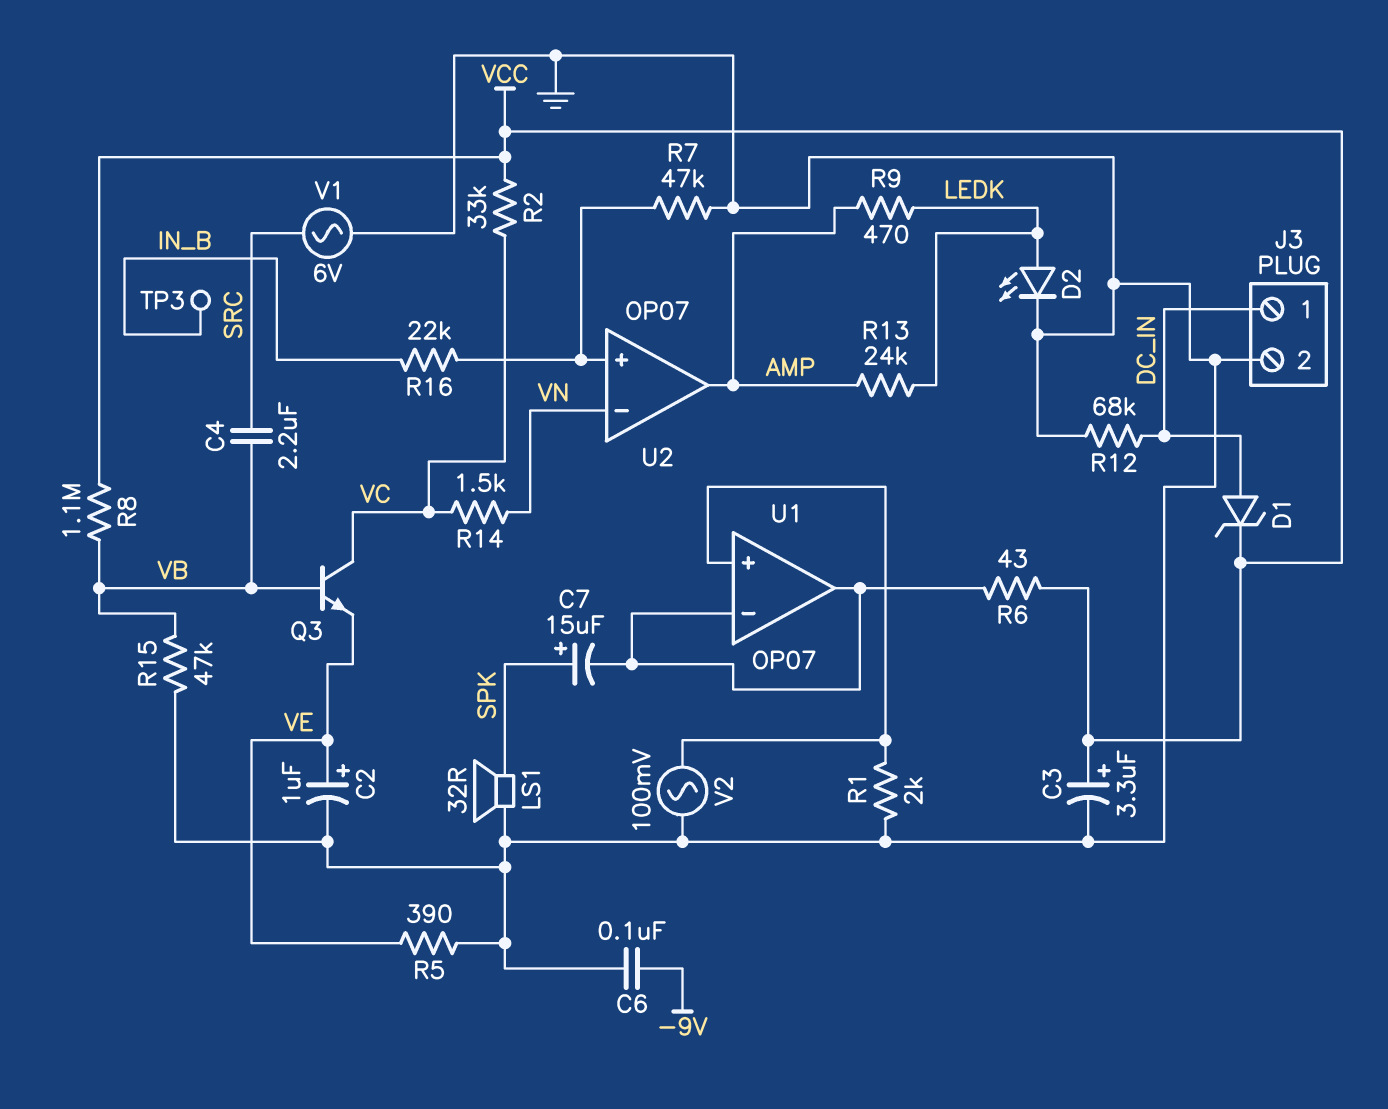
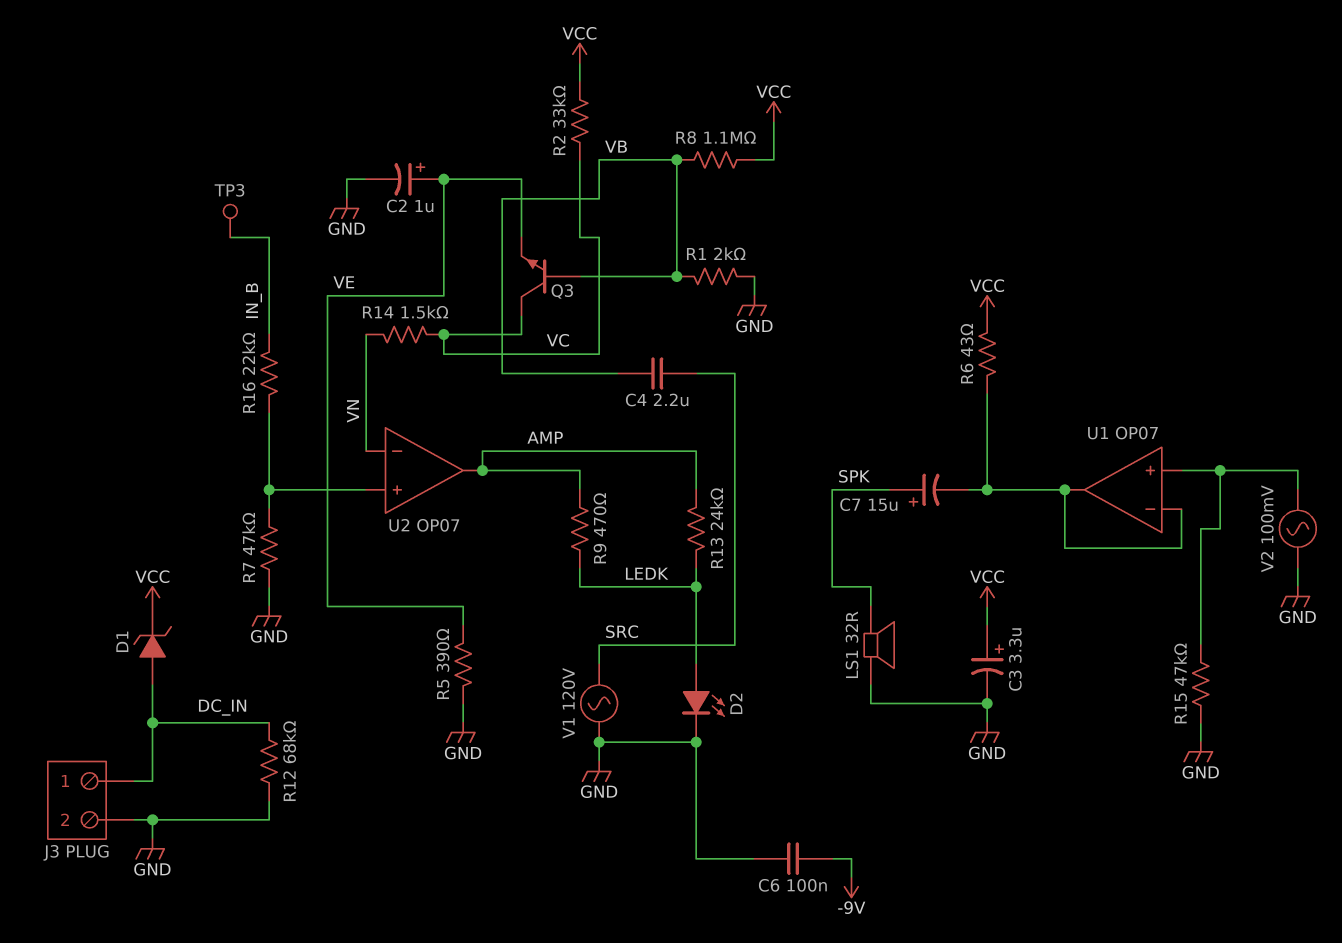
R1: 2k (GND, U1/in+) -> 2k (GND, VB)
R15: 47k (GND, VB) -> 47k (GND, U1/in+)
V1: AC 6V (GND, SRC) -> AC 120V (GND, SRC)

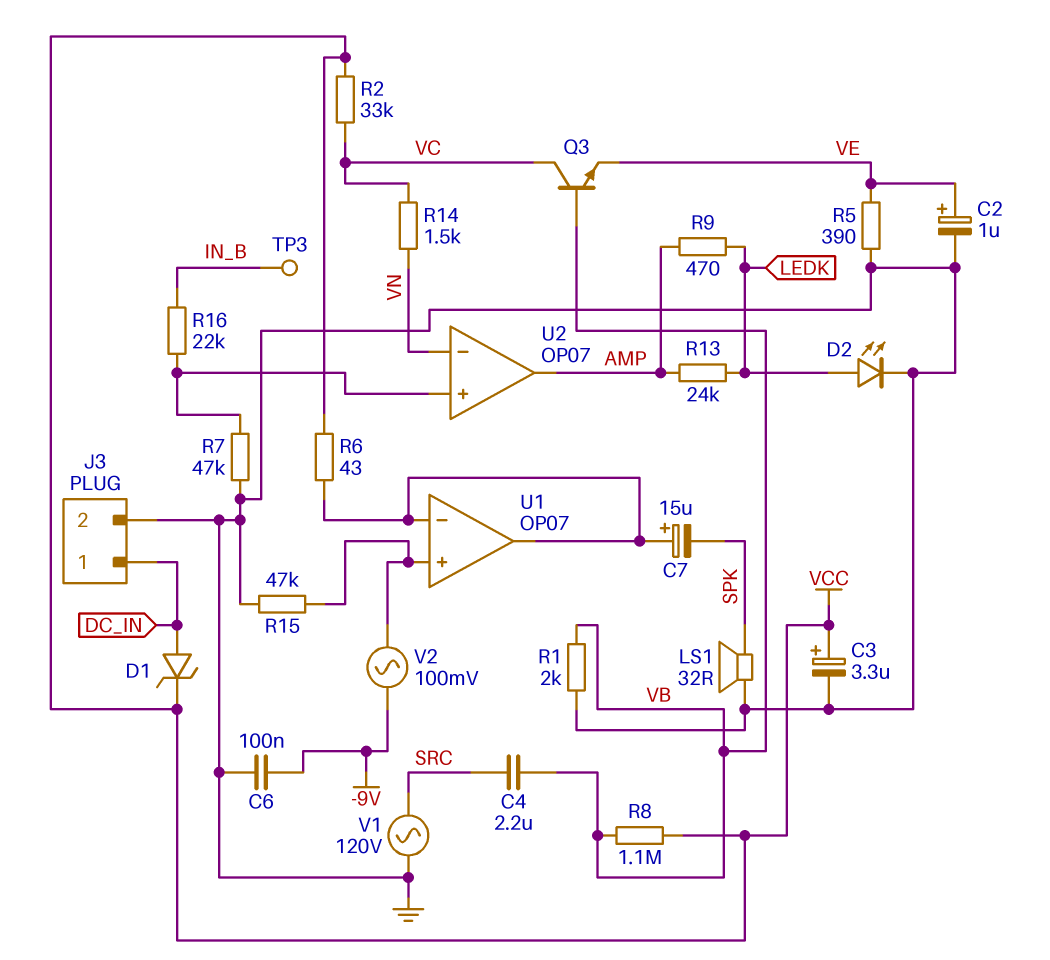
C7: 15uF (plus SPK, minus U1/in-) -> 15uF (plus U1/in-, minus SPK)
R12: 68k (DC_IN, GND) -> none
V2: AC 100mV (GND, U1/in+) -> AC 100mV (-9V, U1/in+)

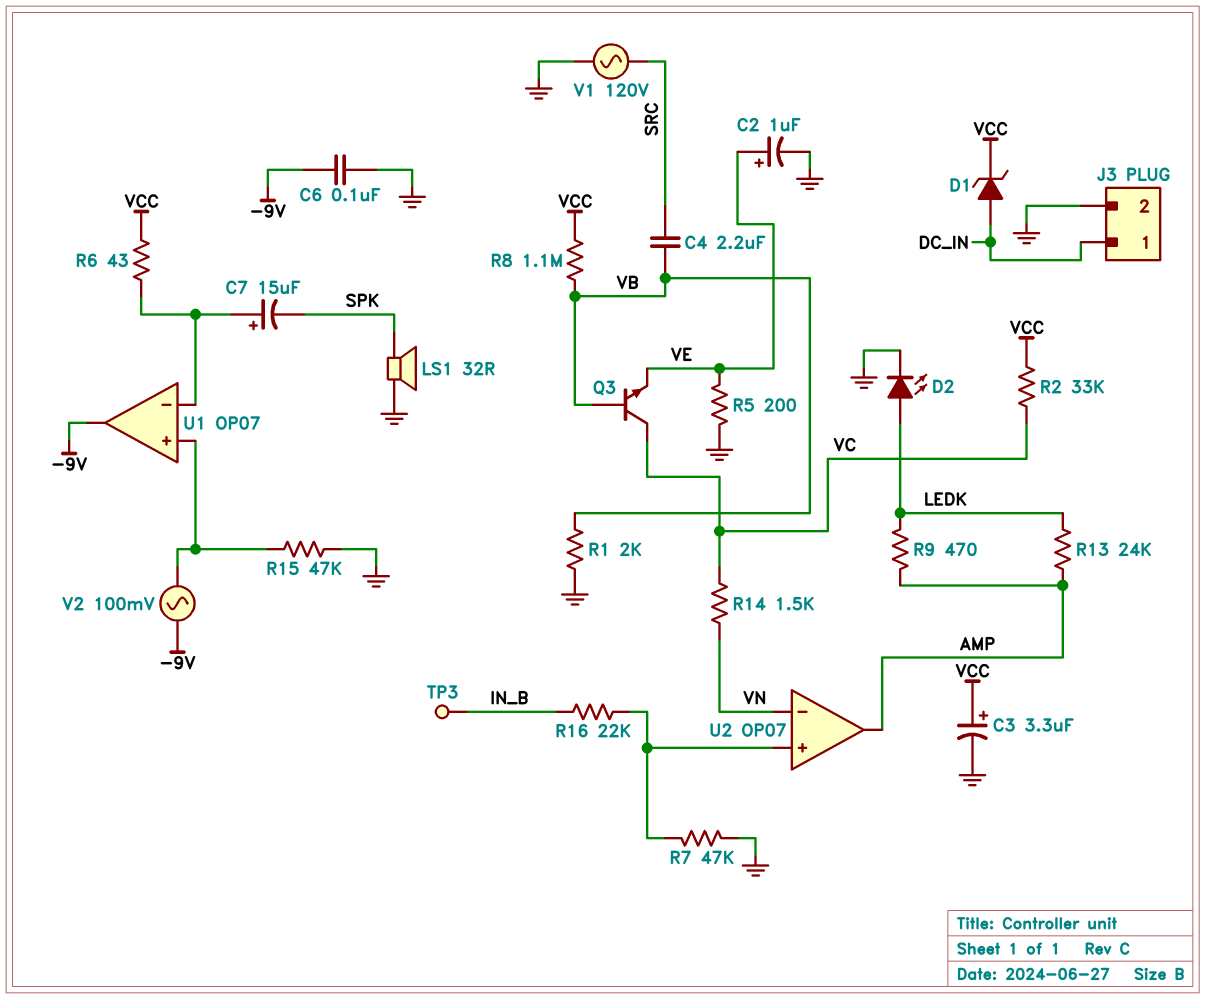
R5: 390 (GND, VE) -> 200 (GND, VE)
U1 pin out: U1/in- -> -9V

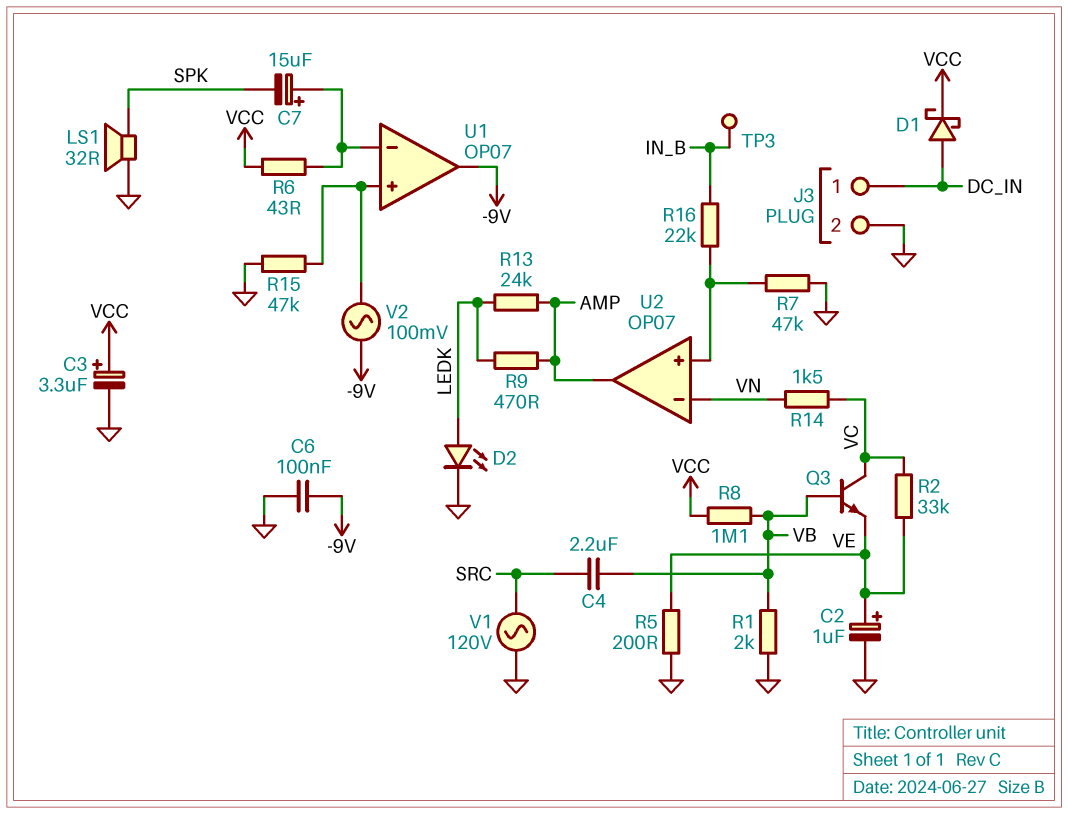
D1: zener (A DC_IN, K VCC) -> schottky (A DC_IN, K VCC)
R2: 33k (VC, VCC) -> 33k (VC, VE)

